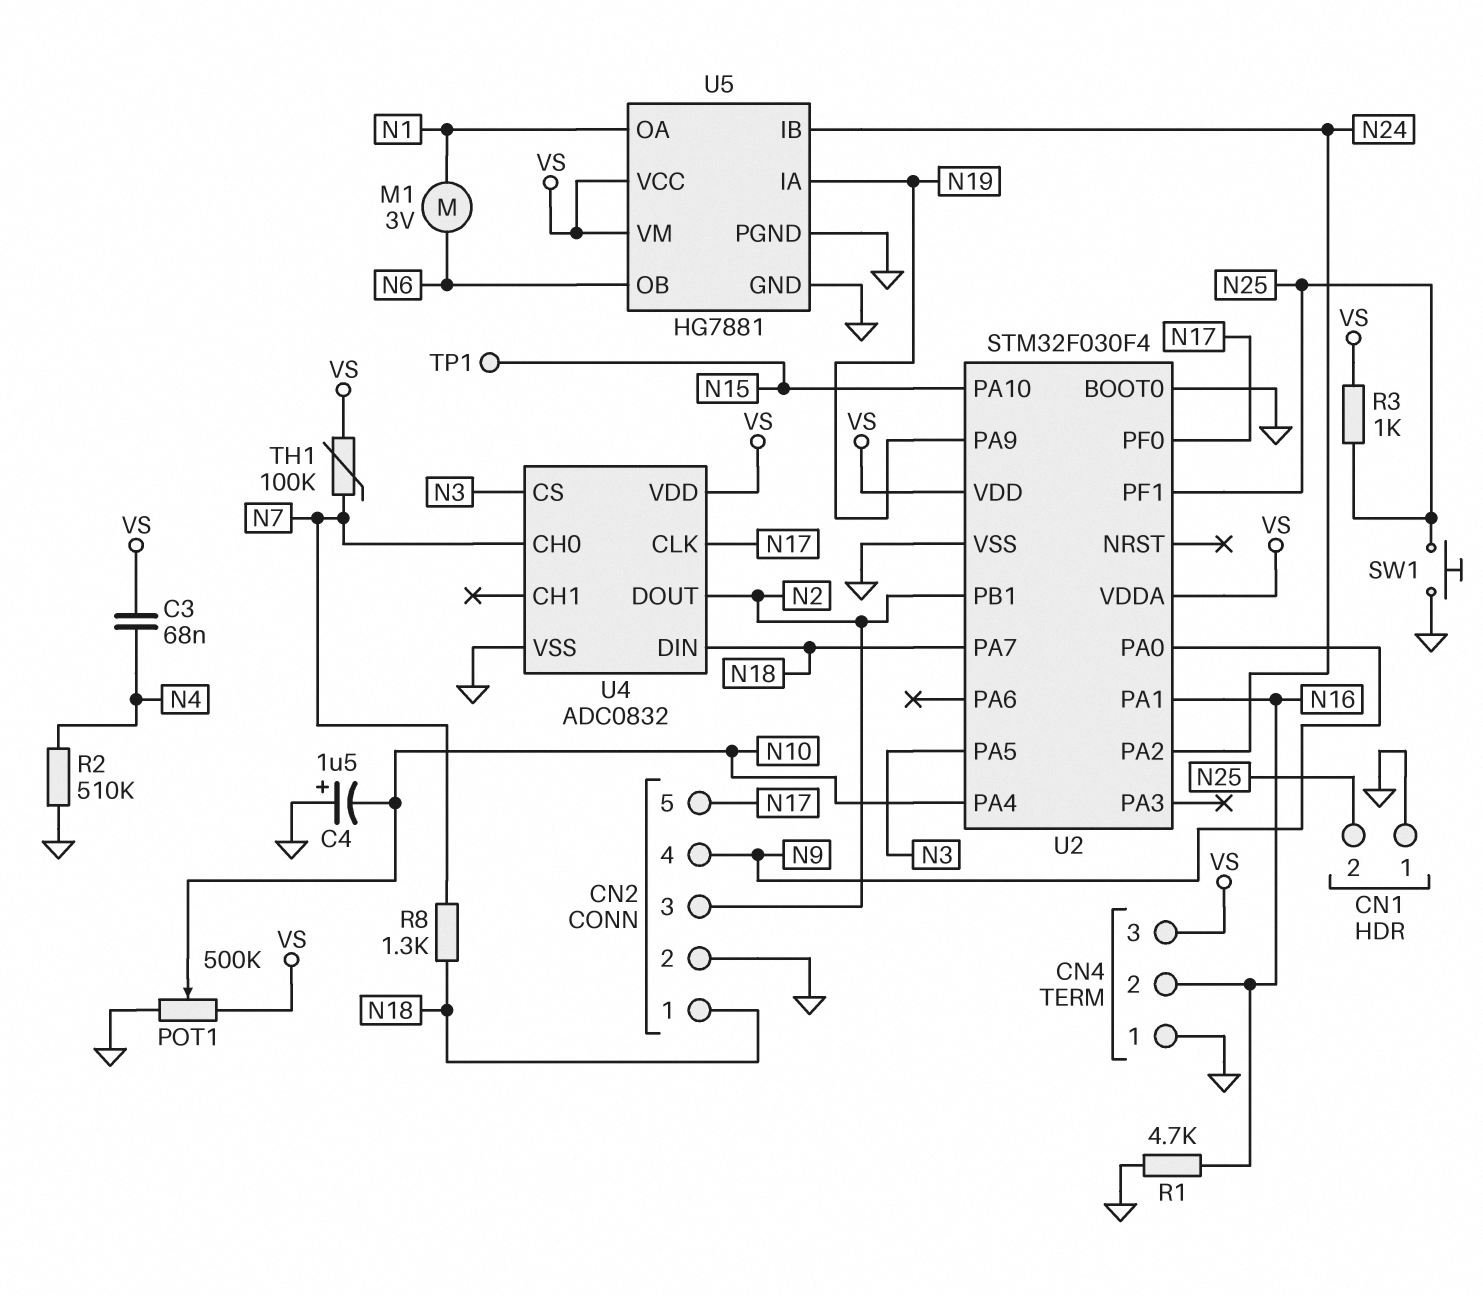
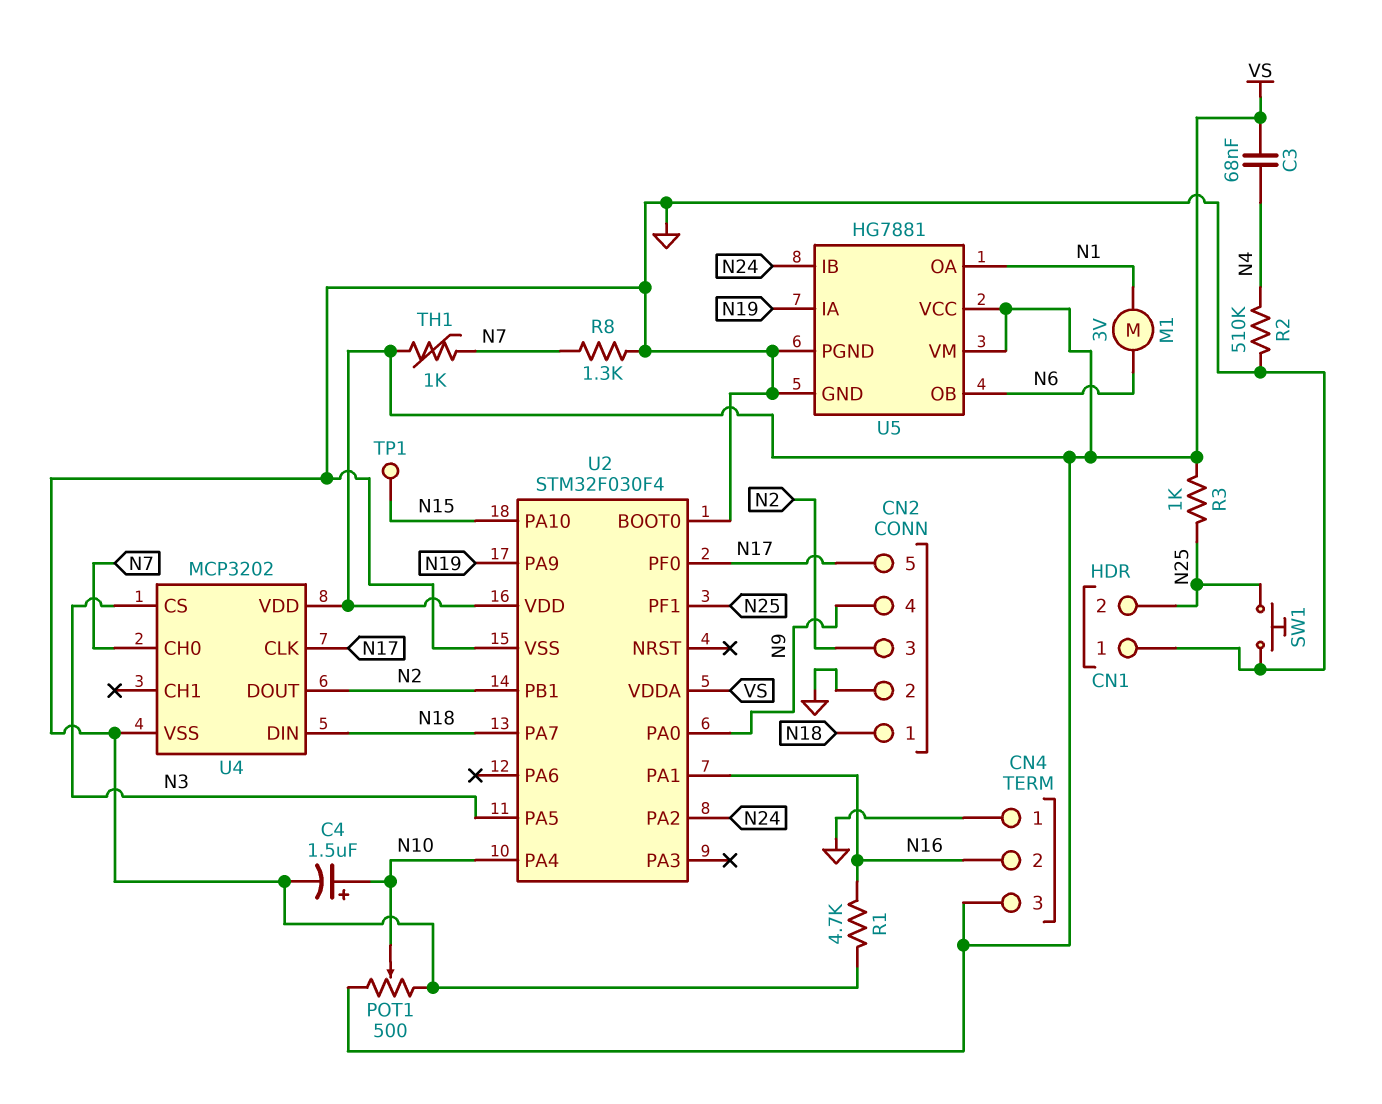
C4: 1.5uF (plus GND, minus N10) -> 1.5uF (plus N10, minus GND)
POT1: 500k (GND, VS, wiper N10) -> 500 (GND, VS, wiper N10)
R8: 1.3k (N7, N18) -> 1.3k (GND, N7)
TH1: 100k (N7, VS) -> 1k (N7, VS)
U4: ADC0832 -> MCP3202

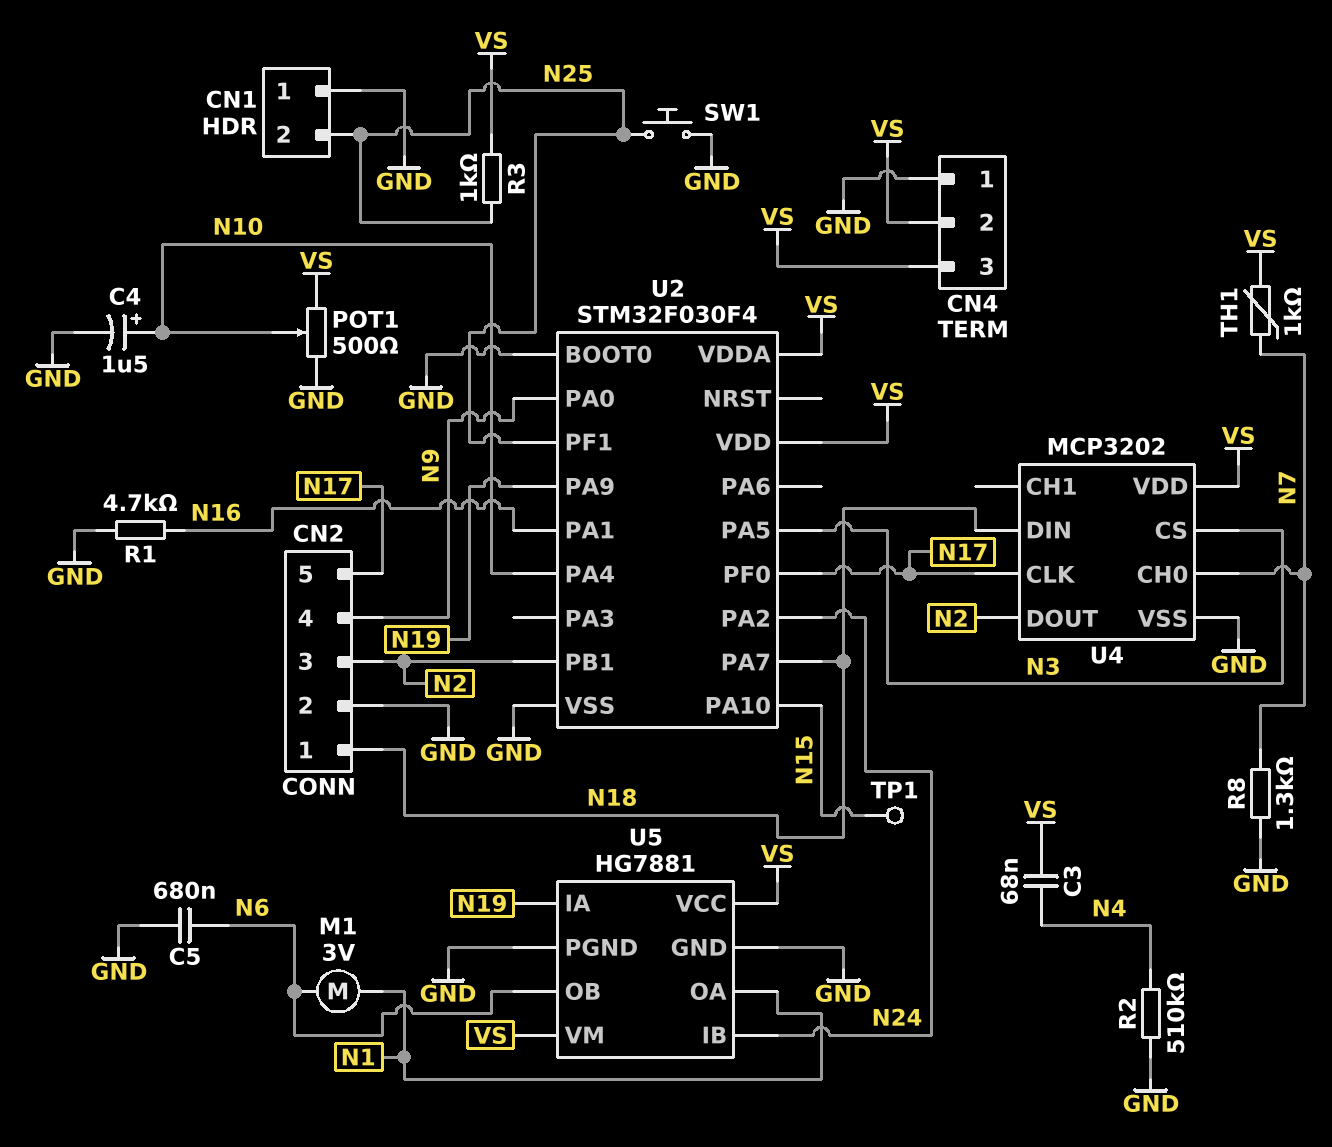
C5: none -> 680nF (GND, N6)
CN4 pin 2: N16 -> VS

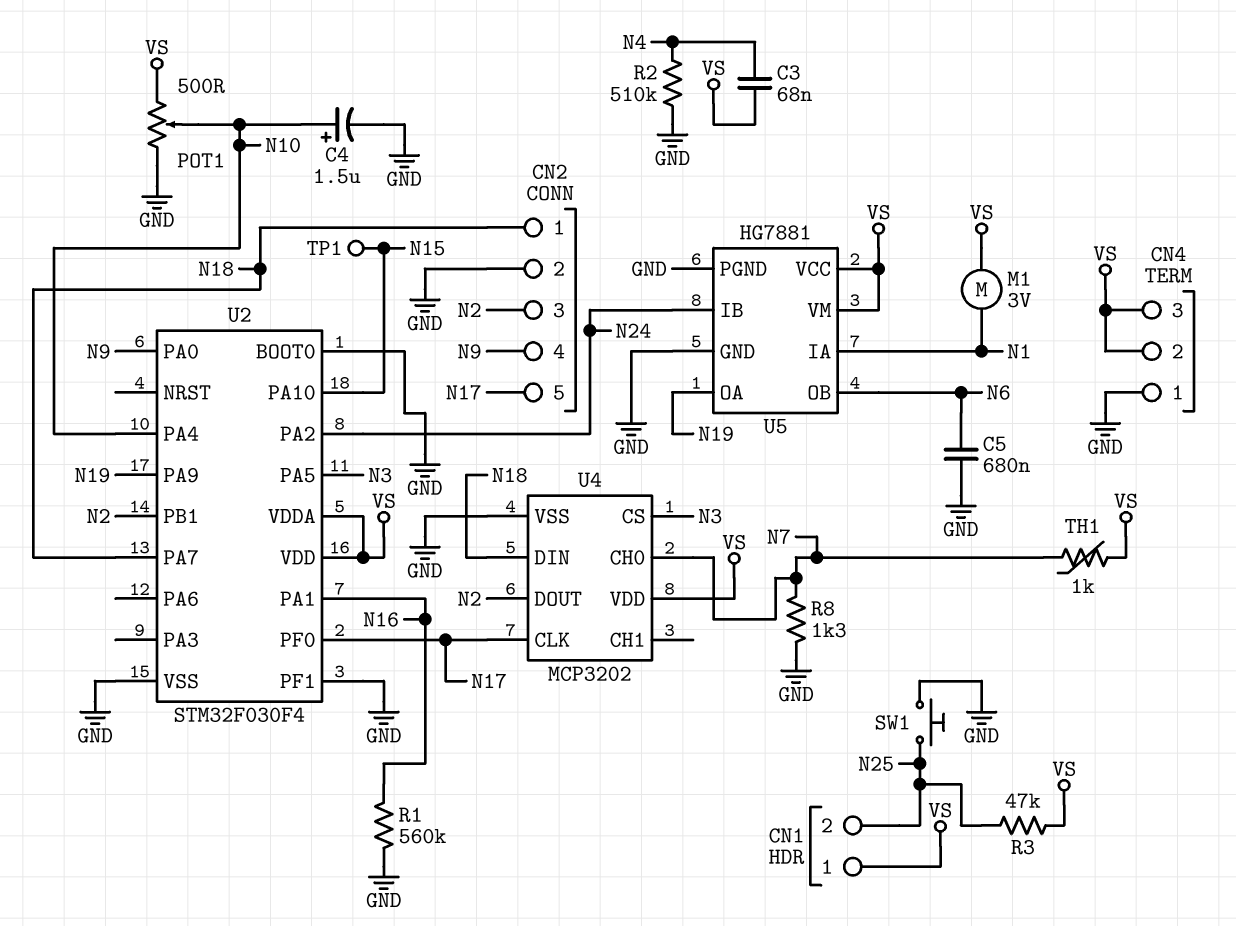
CN1 pin 1: GND -> VS
M1: motor 3V (N1, N6) -> motor 3V (N1, VS)
R1: 4.7k (GND, N16) -> 560k (GND, N16)
R3: 1k (N25, VS) -> 47k (N25, VS)
U2 pin PF1: N25 -> GND
U5 pin IA: N19 -> N1
U5 pin OA: N1 -> N19

